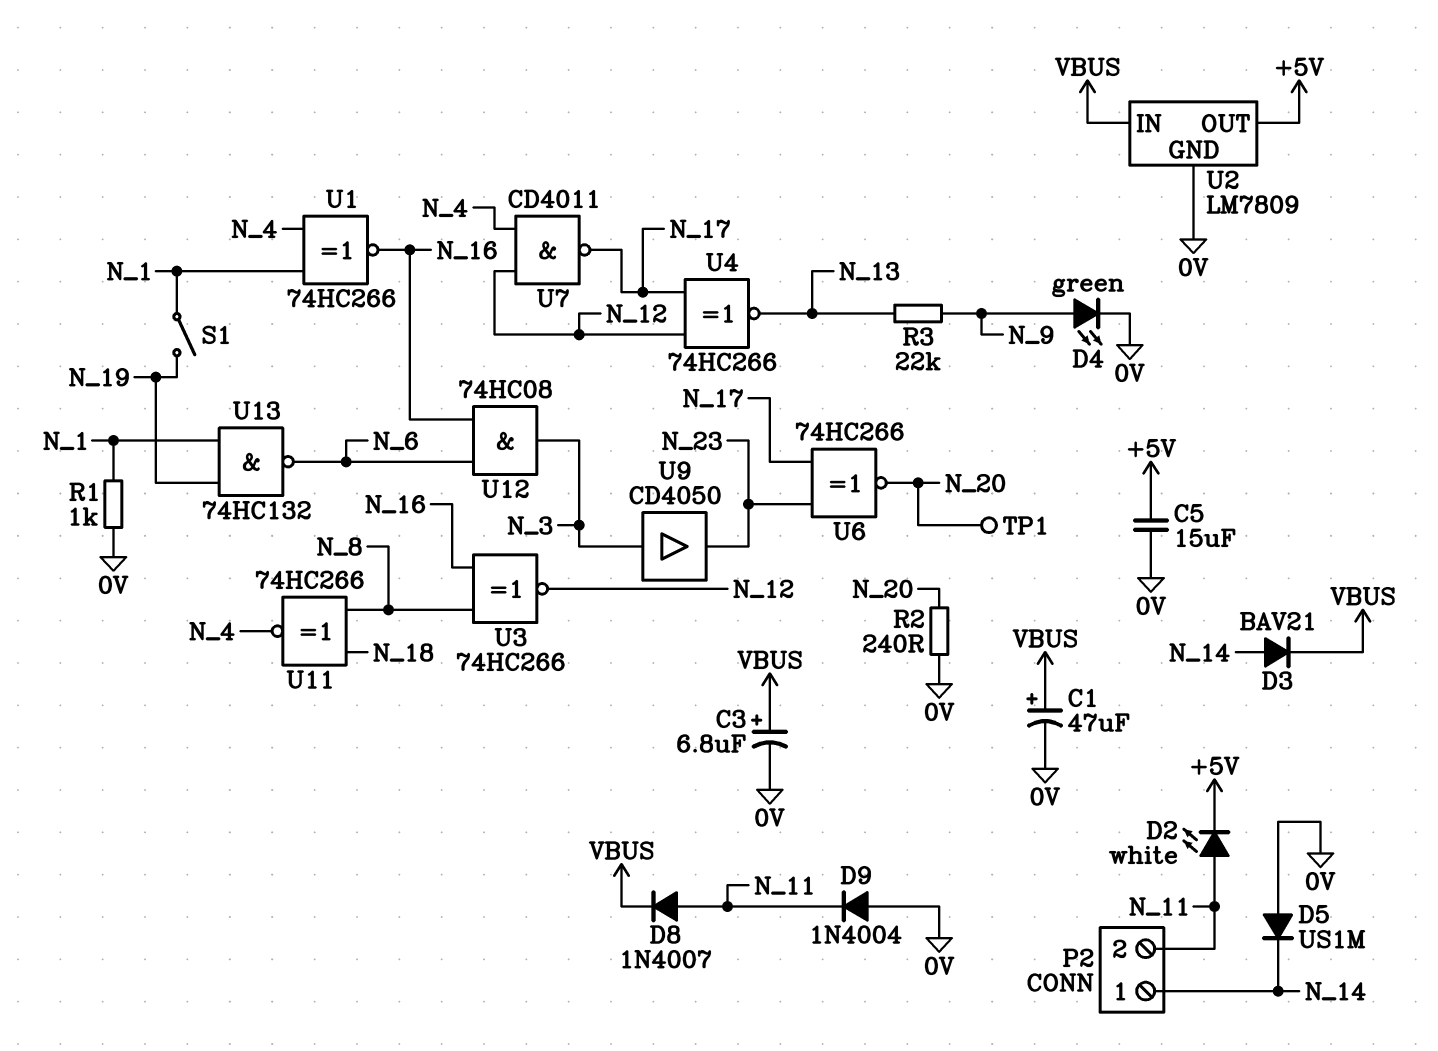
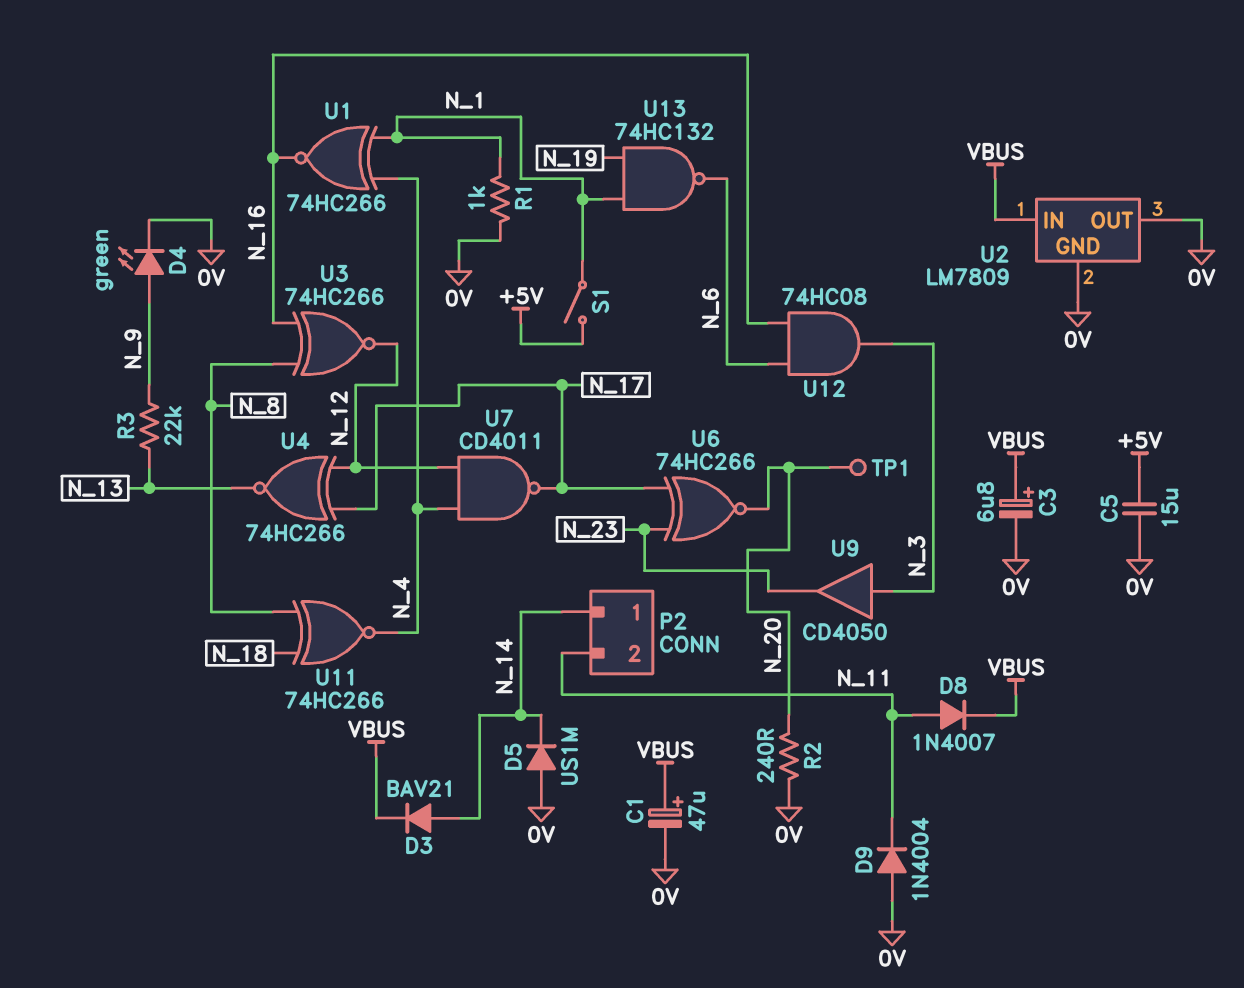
D2: LED white (A N_11, K +5V) -> none
S1: switch (N_1, N_19) -> switch (+5V, N_1)
U2 pin OUT: +5V -> 0V

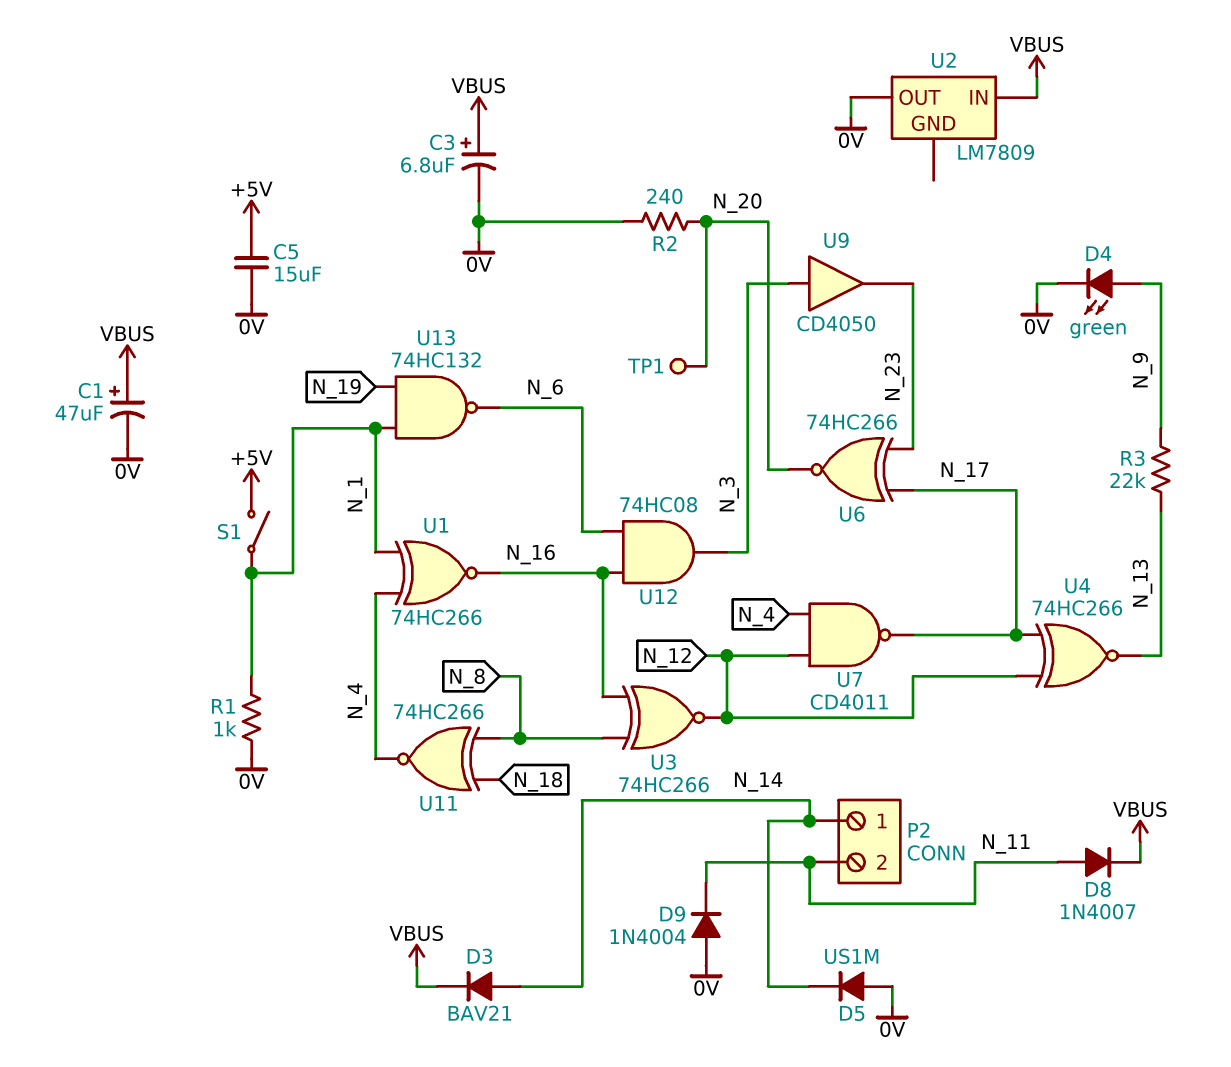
U2 pin GND: 0V -> none

